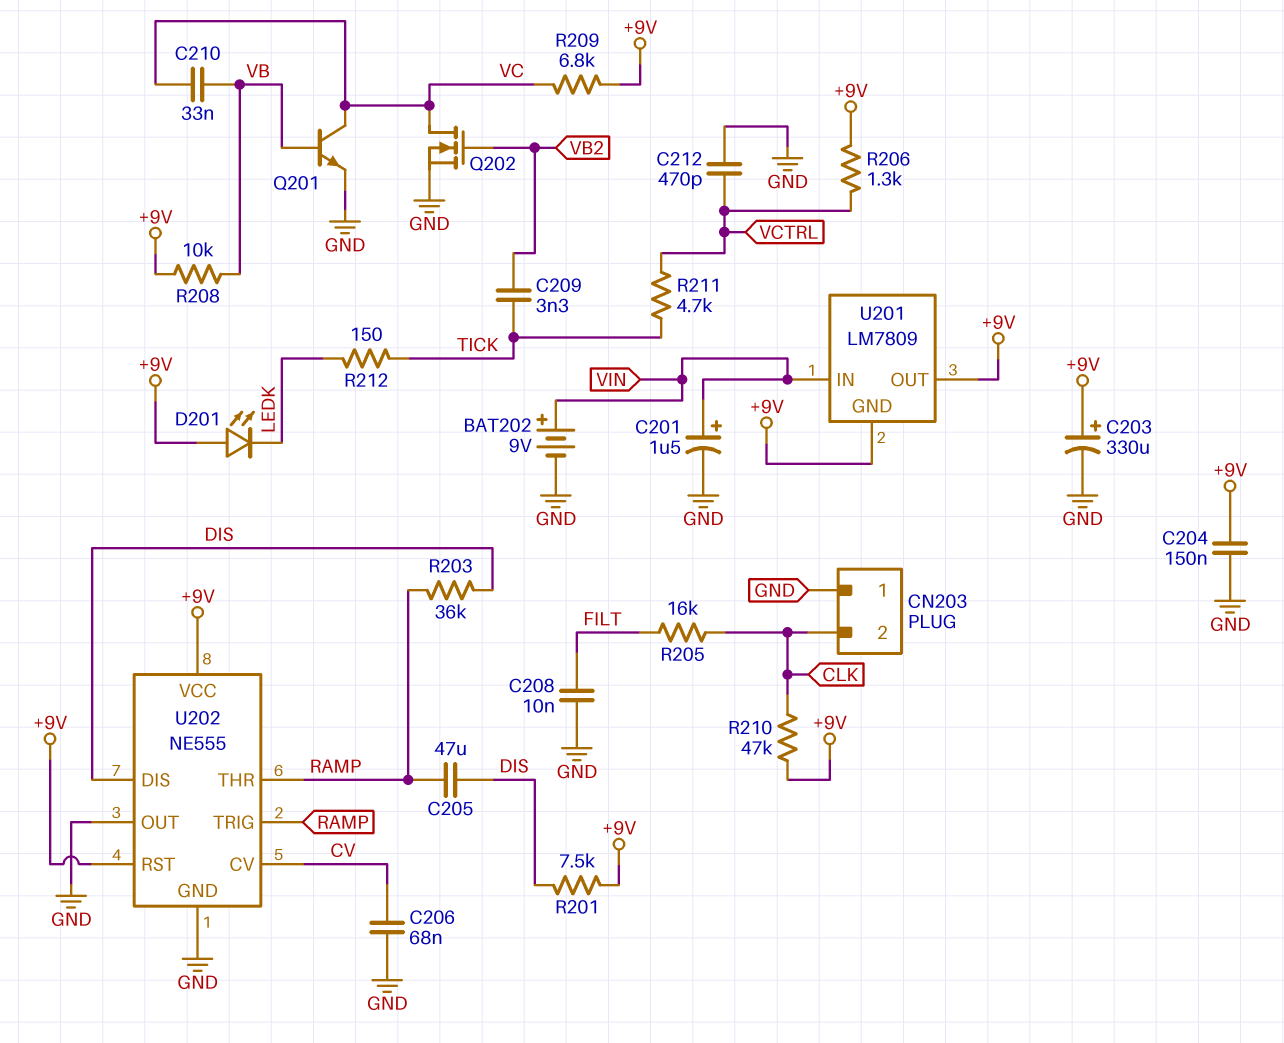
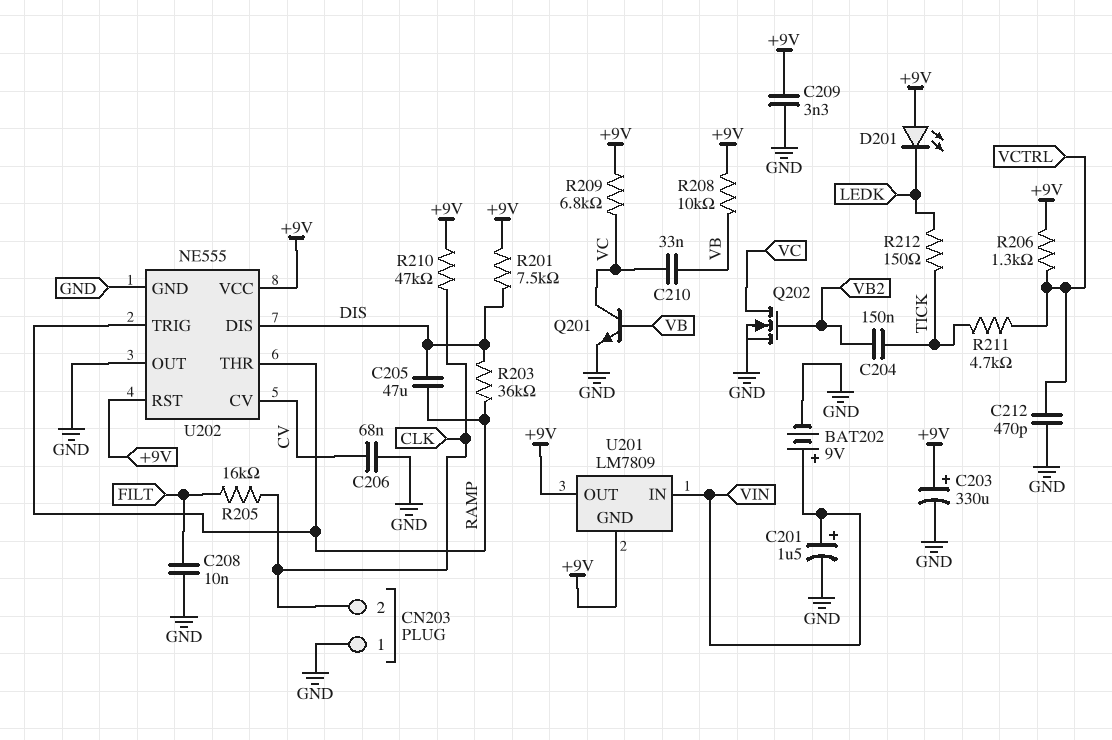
C204: 150nF (+9V, GND) -> 150nF (TICK, VB2)
C209: 3.3nF (TICK, VB2) -> 3.3nF (+9V, GND)

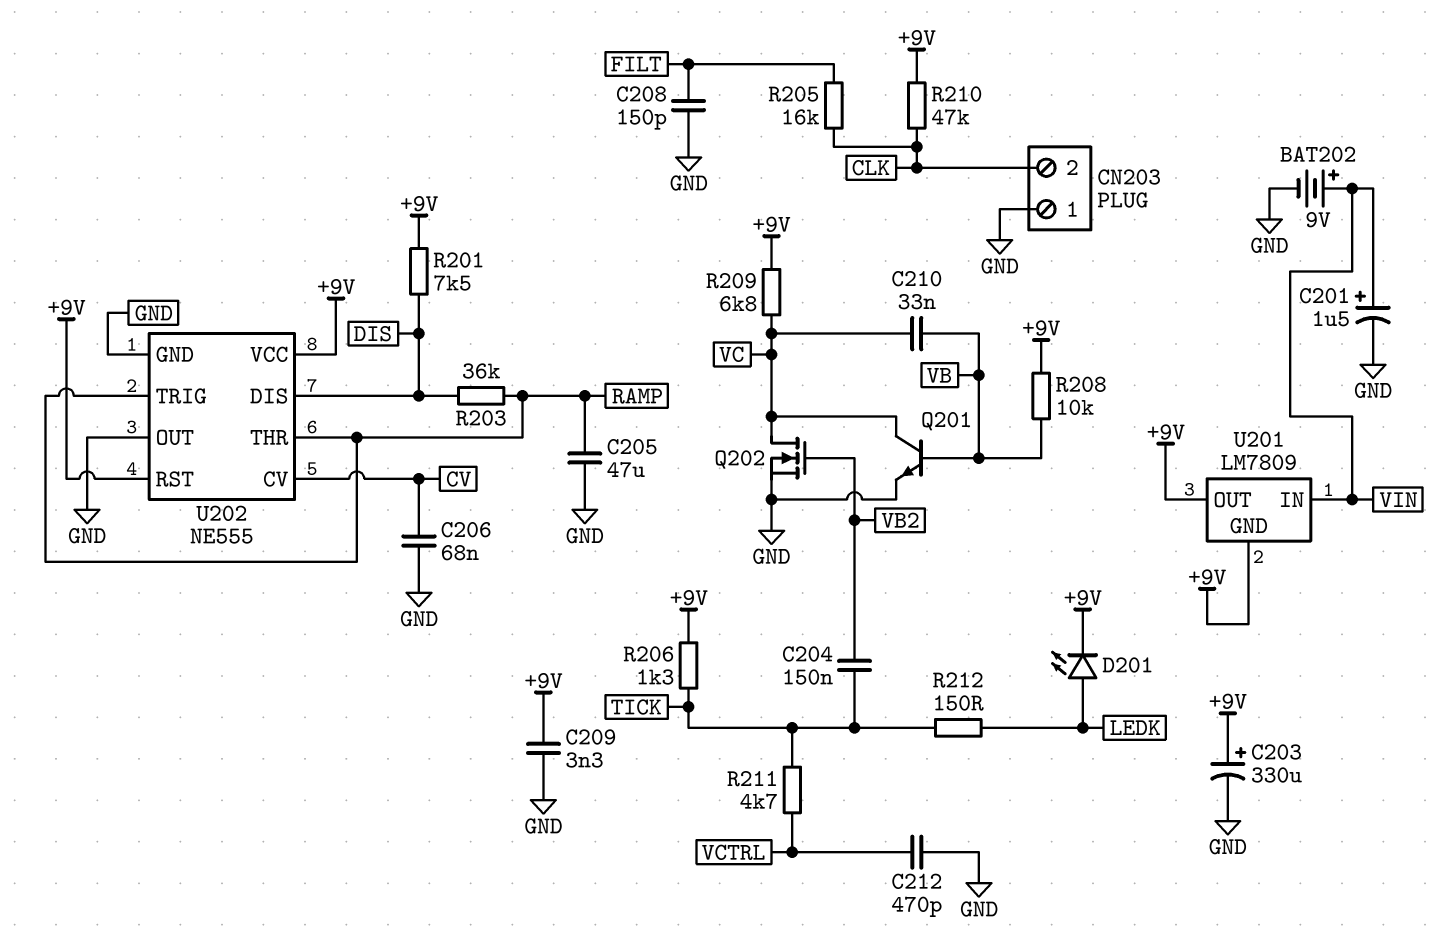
C205: 47uF (DIS, RAMP) -> 47uF (GND, RAMP)
C208: 10nF (FILT, GND) -> 150pF (FILT, GND)
D201: LED (A +9V, K LEDK) -> LED (A LEDK, K +9V)
R206: 1.3k (+9V, VCTRL) -> 1.3k (+9V, TICK)

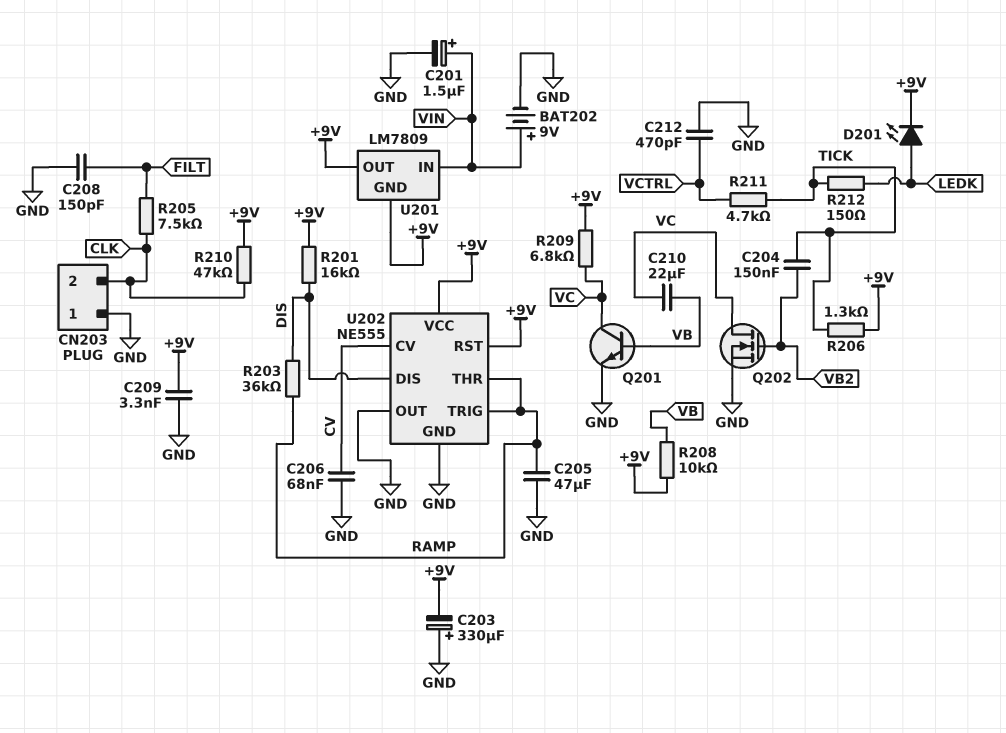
C203: 330uF (plus +9V, minus GND) -> 330uF (plus GND, minus +9V)
C210: 33nF (VB, VC) -> 22uF (VB, VC)
R201: 7.5k (+9V, DIS) -> 16k (+9V, DIS)
R205: 16k (CLK, FILT) -> 7.5k (CLK, FILT)

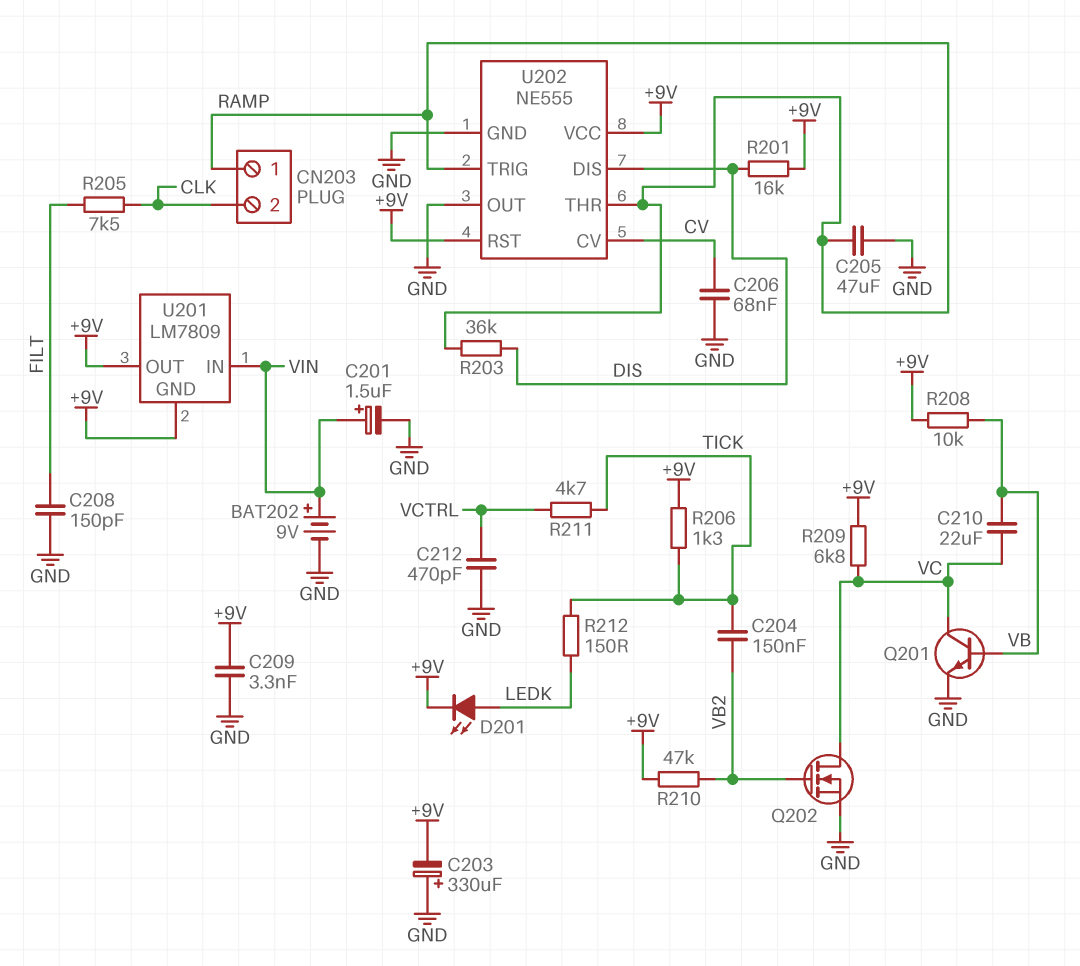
CN203 pin 1: GND -> RAMP
R210: 47k (+9V, CLK) -> 47k (+9V, VB2)

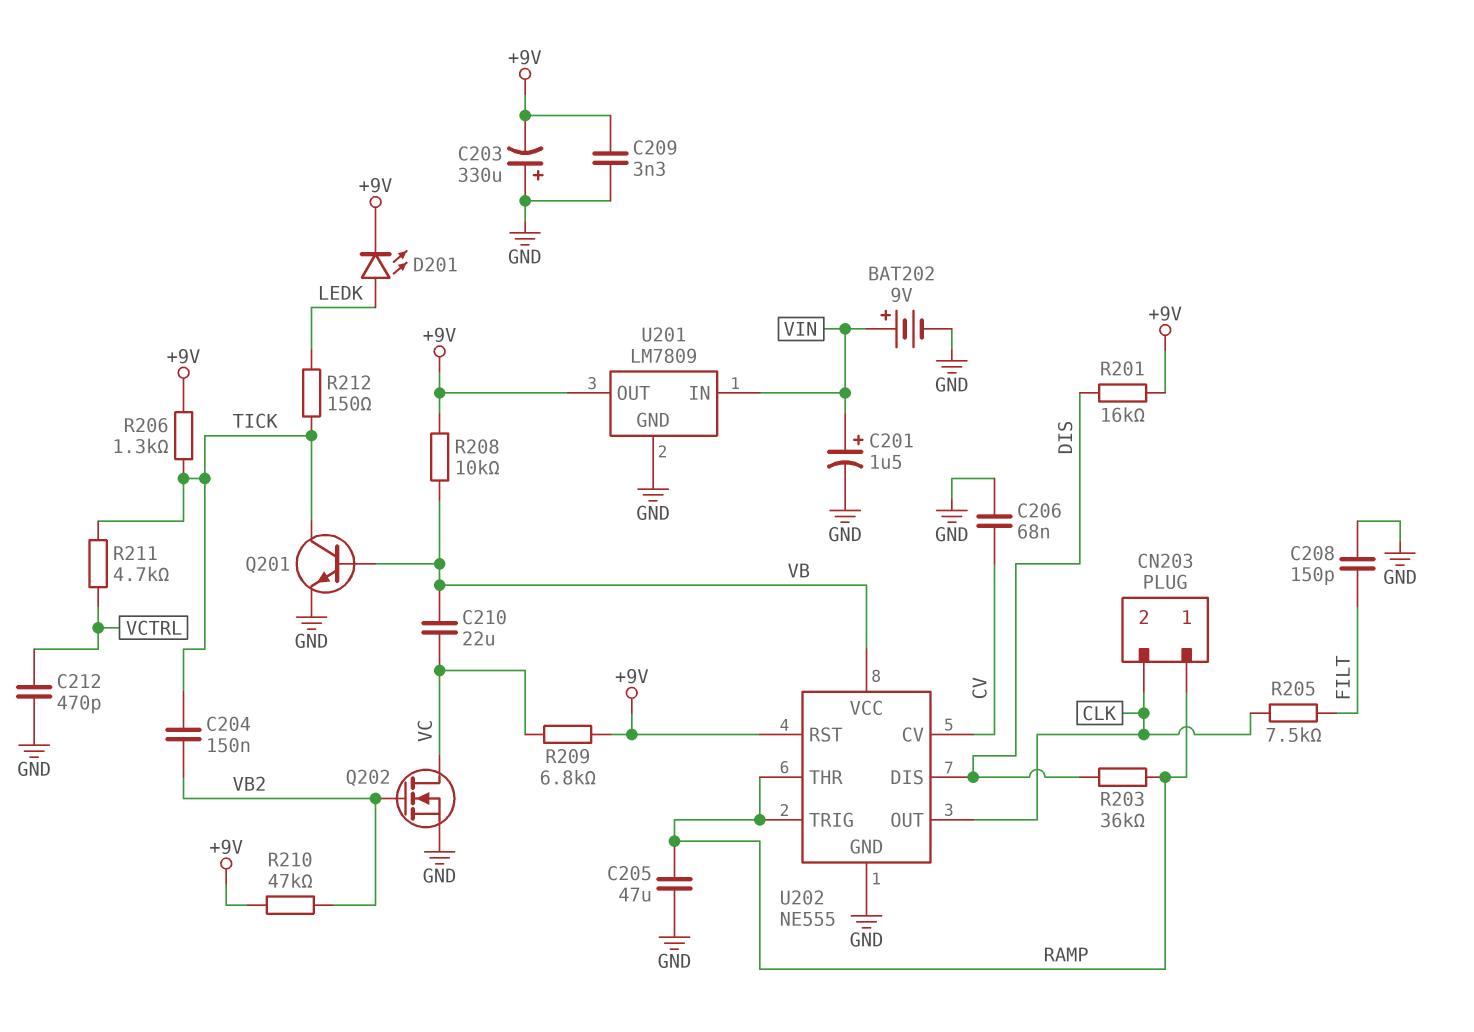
Q201: NPN (B VB, C VC, E GND) -> NPN (B VB, C TICK, E GND)
U201 pin GND: +9V -> GND
U202 pin OUT: GND -> CLK
U202 pin VCC: +9V -> VB

